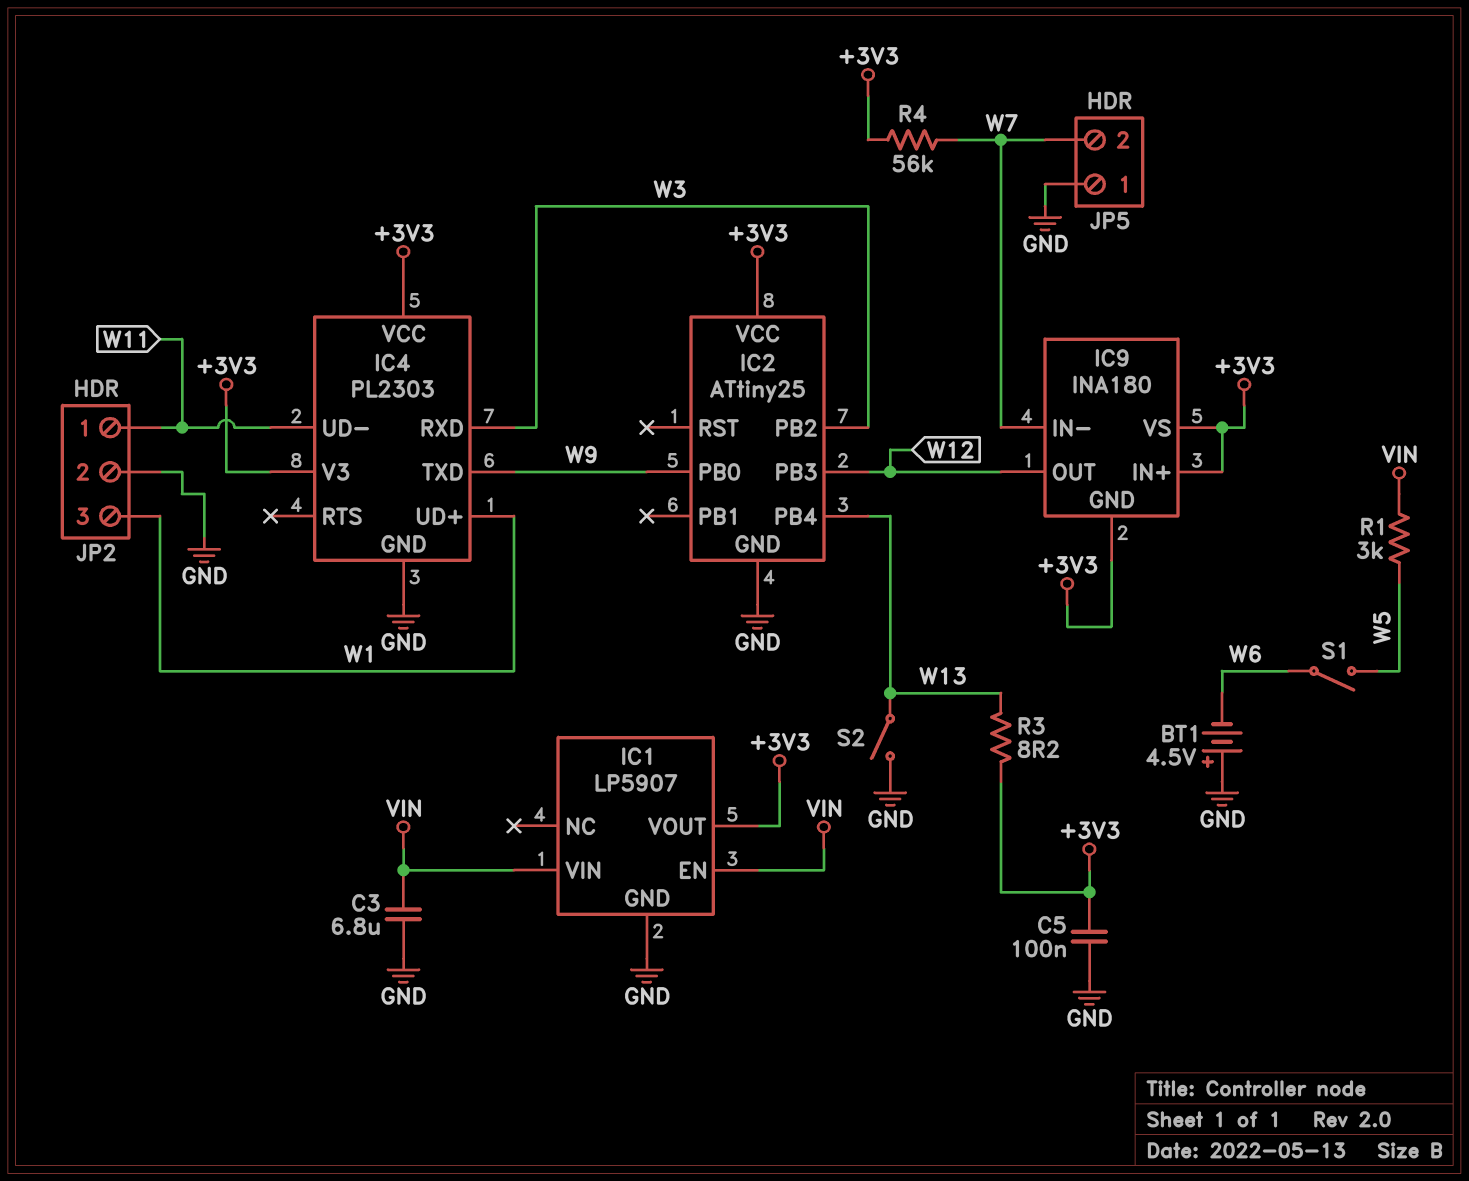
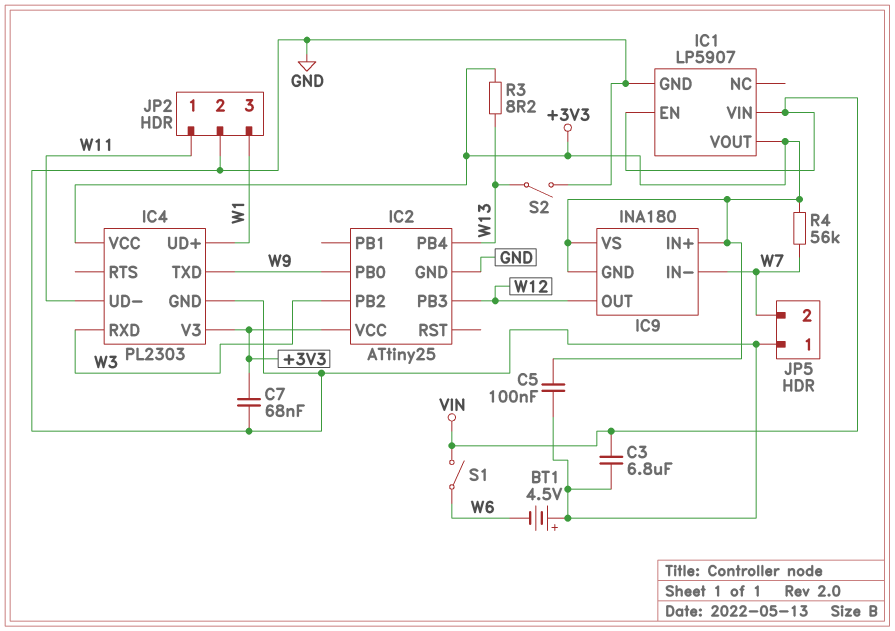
C7: none -> 68nF (+3V3, GND)
R1: 3k (VIN, W5) -> none
S1: switch (W5, W6) -> switch (VIN, W6)

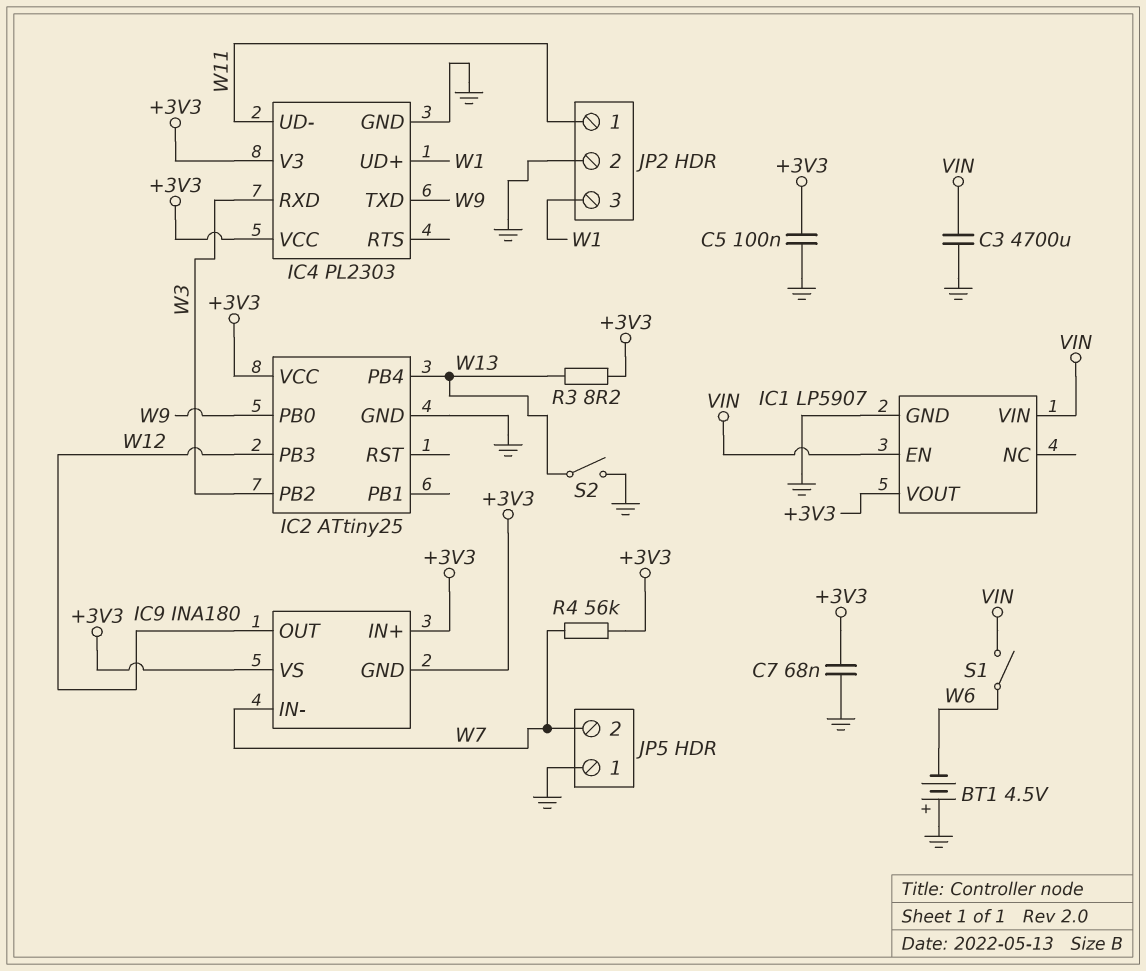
C3: 6.8uF (GND, VIN) -> 4700uF (GND, VIN)

